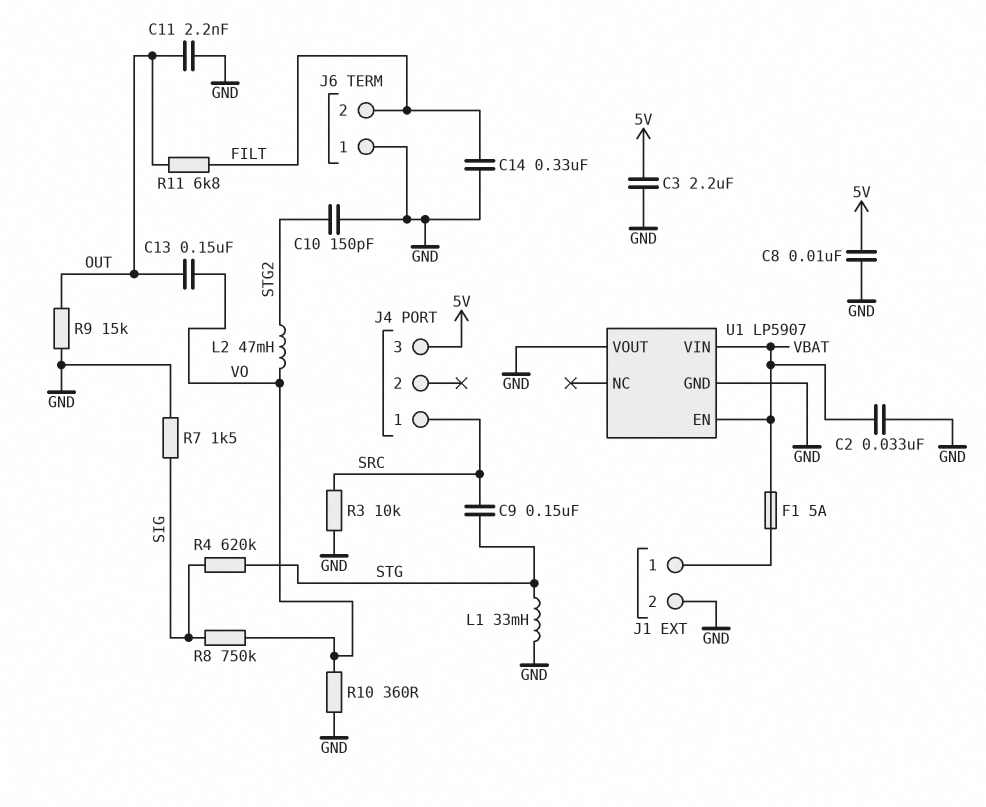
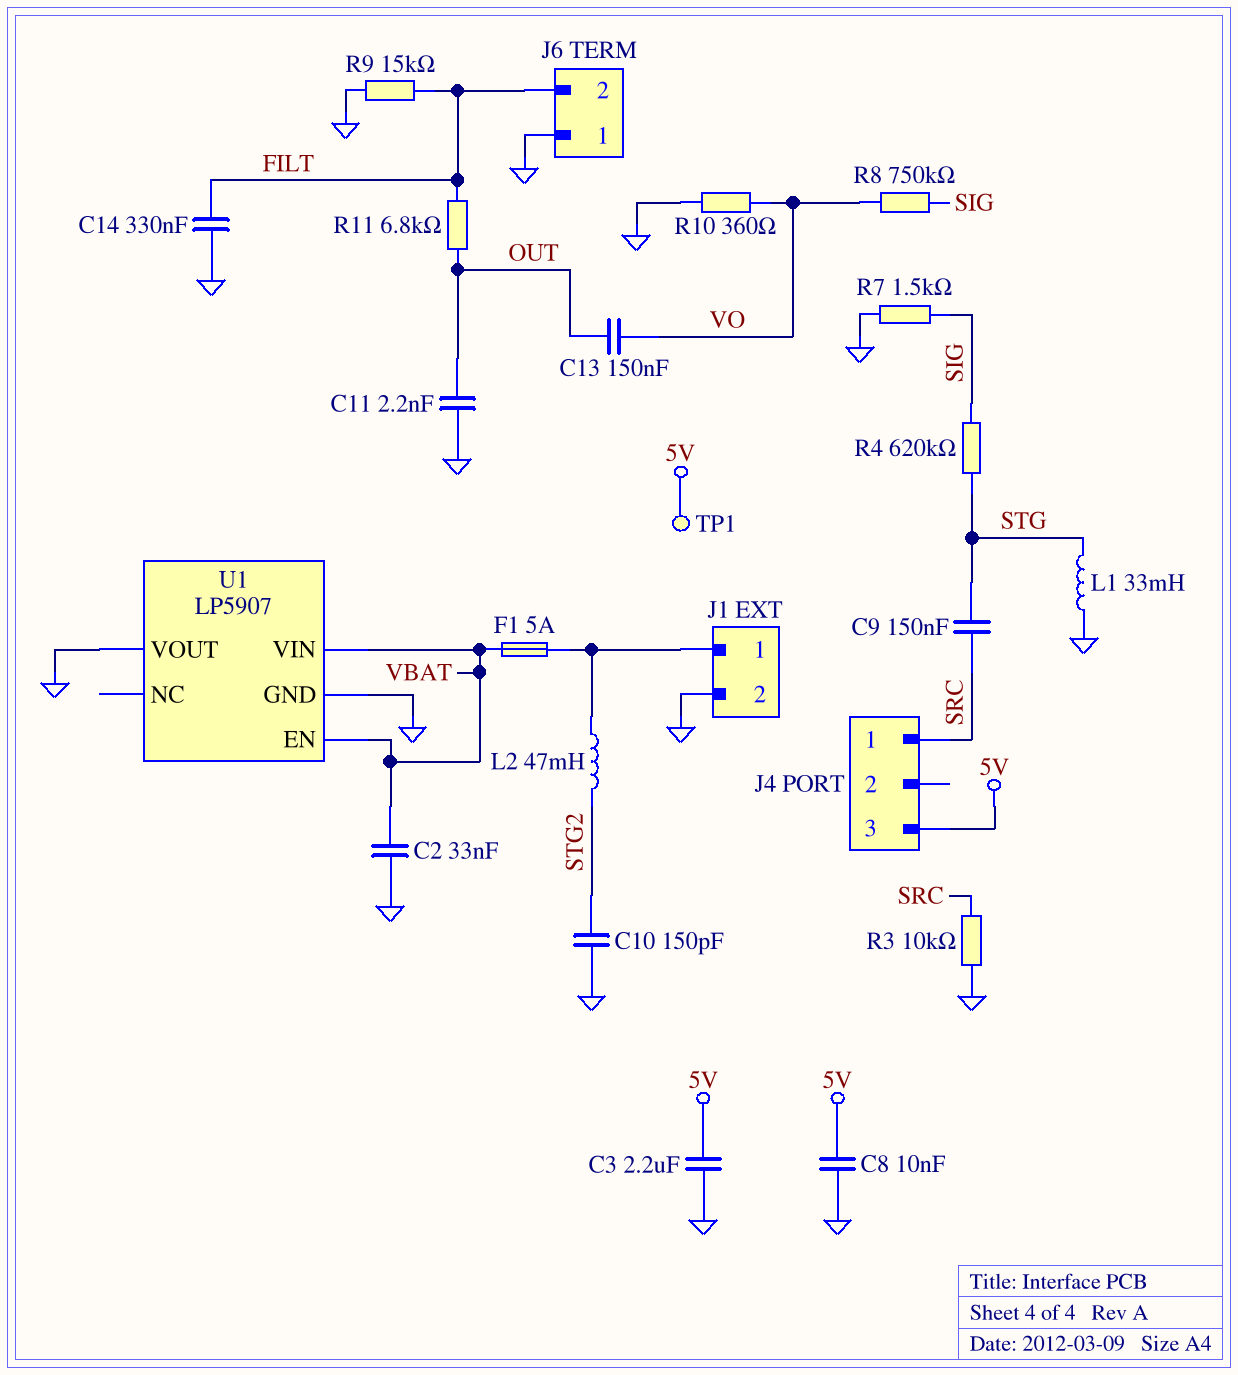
L2: 47mH (STG2, VO) -> 47mH (J1/1, STG2)
R9: 15k (GND, OUT) -> 15k (FILT, GND)
TP1: none -> test point (5V)

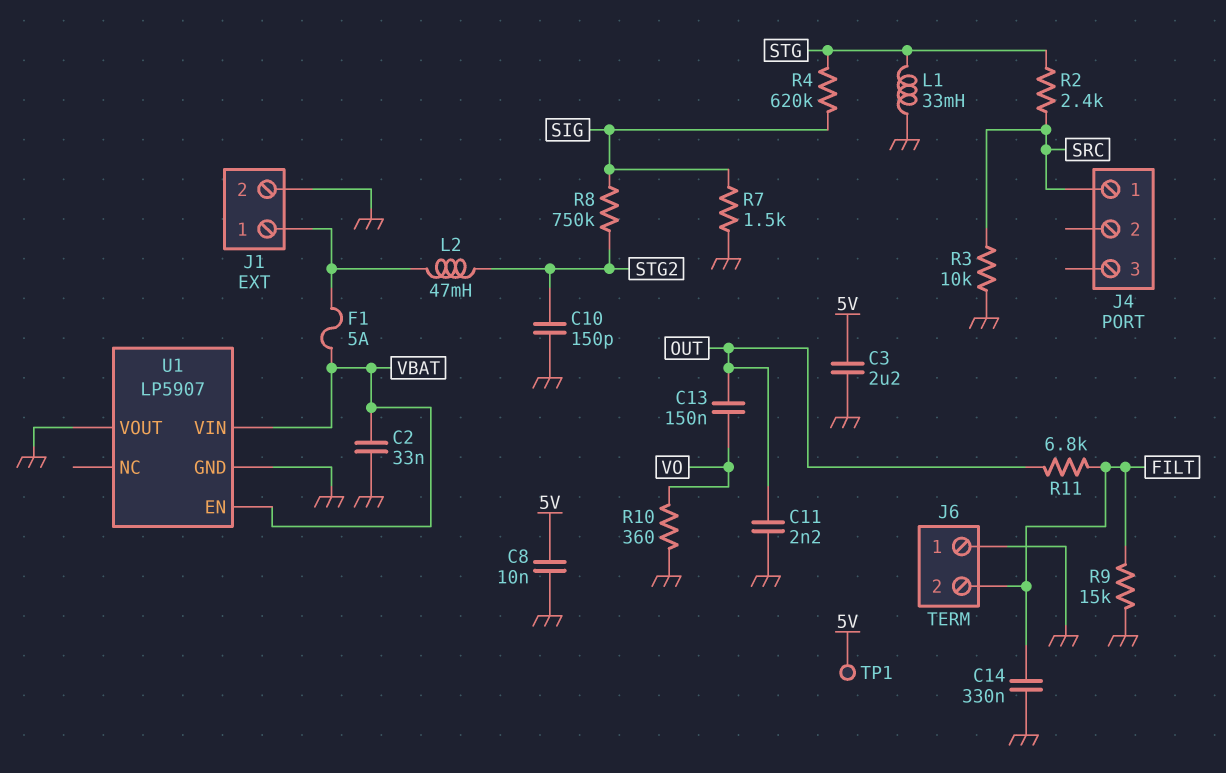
C9: 150nF (SRC, STG) -> none
J4 pin 3: 5V -> none
R2: none -> 2.4k (SRC, STG)
R8: 750k (SIG, VO) -> 750k (SIG, STG2)

